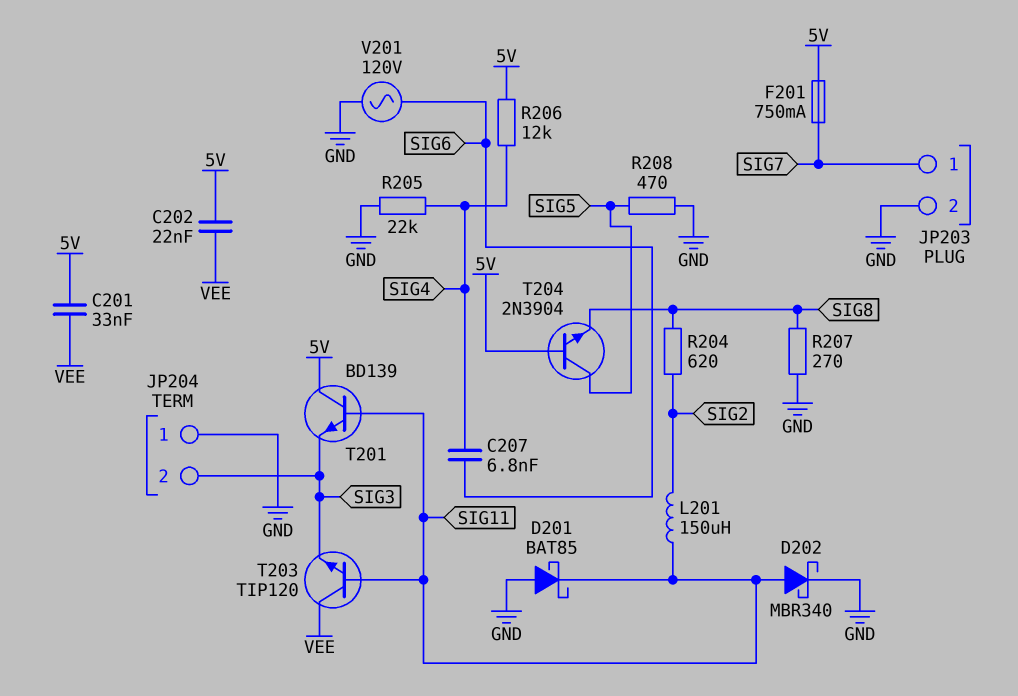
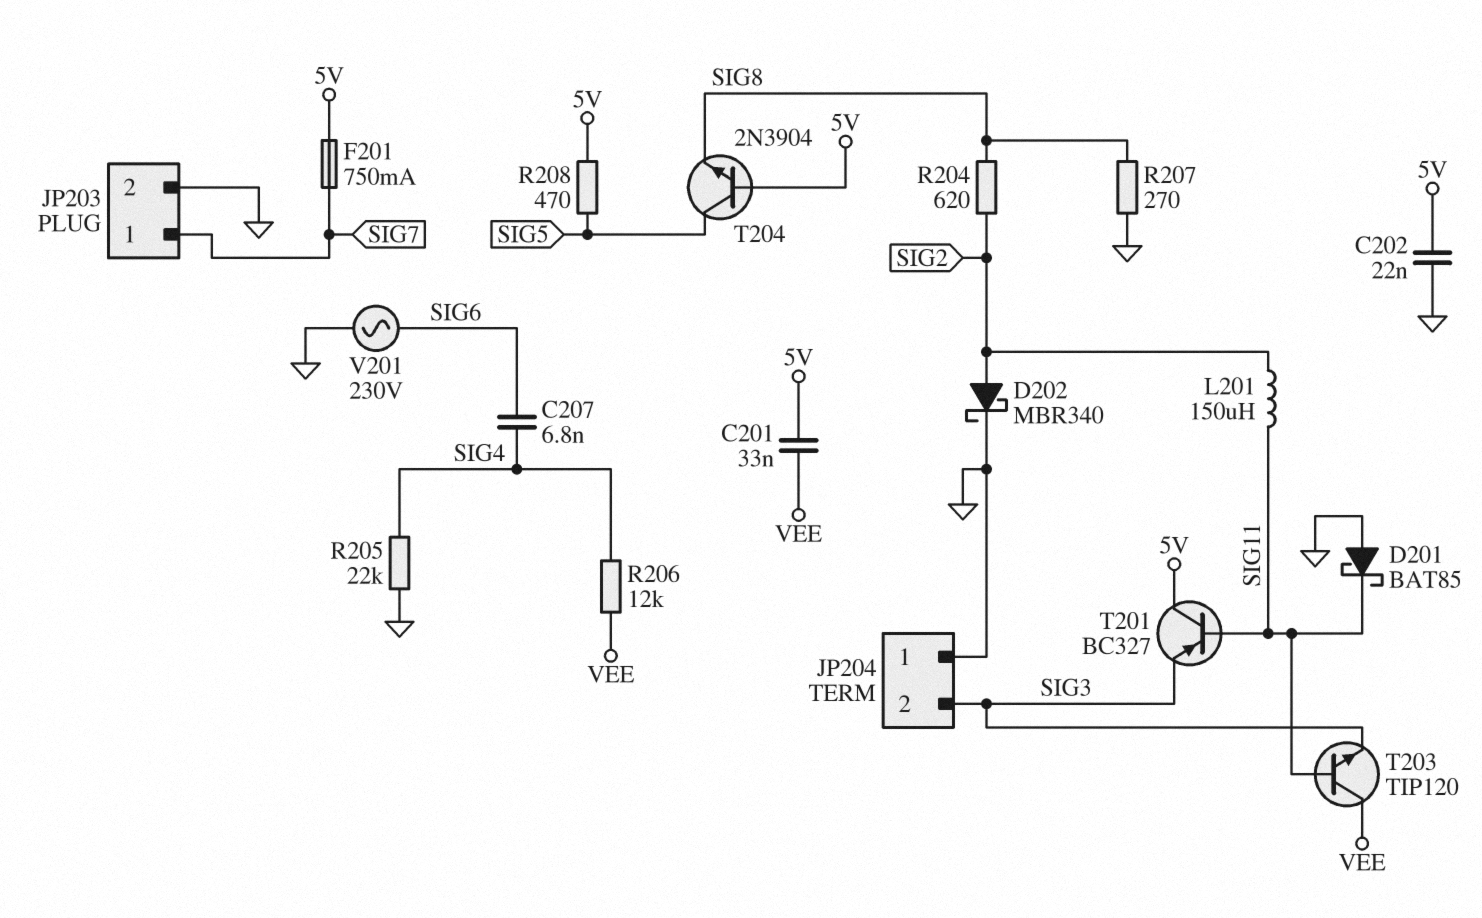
C202: 22nF (5V, VEE) -> 22nF (5V, GND)
D202: schottky MBR340 (A SIG11, K GND) -> schottky MBR340 (A SIG2, K GND)
R206: 12k (5V, SIG4) -> 12k (SIG4, VEE)
R208: 470 (GND, SIG5) -> 470 (5V, SIG5)
T201: NPN BD139 (B SIG11, C 5V, E SIG3) -> PNP BC327 (B SIG11, C 5V, E SIG3)
V201: AC 120V (GND, SIG6) -> AC 230V (GND, SIG6)

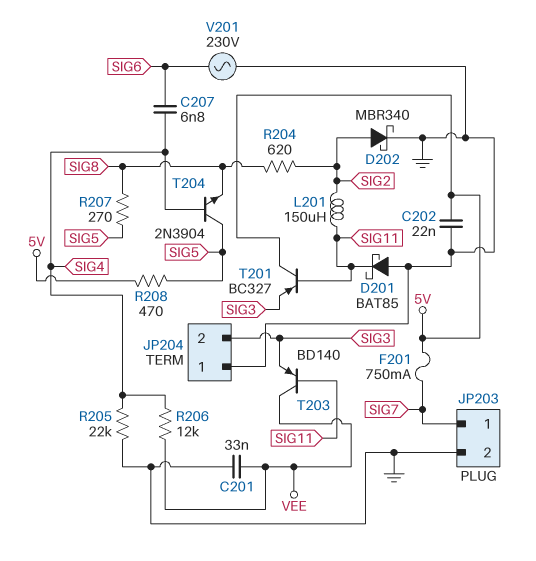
C201: 33nF (5V, VEE) -> 33nF (GND, VEE)
R207: 270 (GND, SIG8) -> 270 (SIG5, SIG8)
T203: NPN TIP120 (B SIG11, C VEE, E SIG3) -> PNP BD140 (B SIG11, C VEE, E SIG3)
T204: NPN 2N3904 (B 5V, C SIG5, E SIG8) -> NPN 2N3904 (B SIG4, C SIG5, E SIG8)

